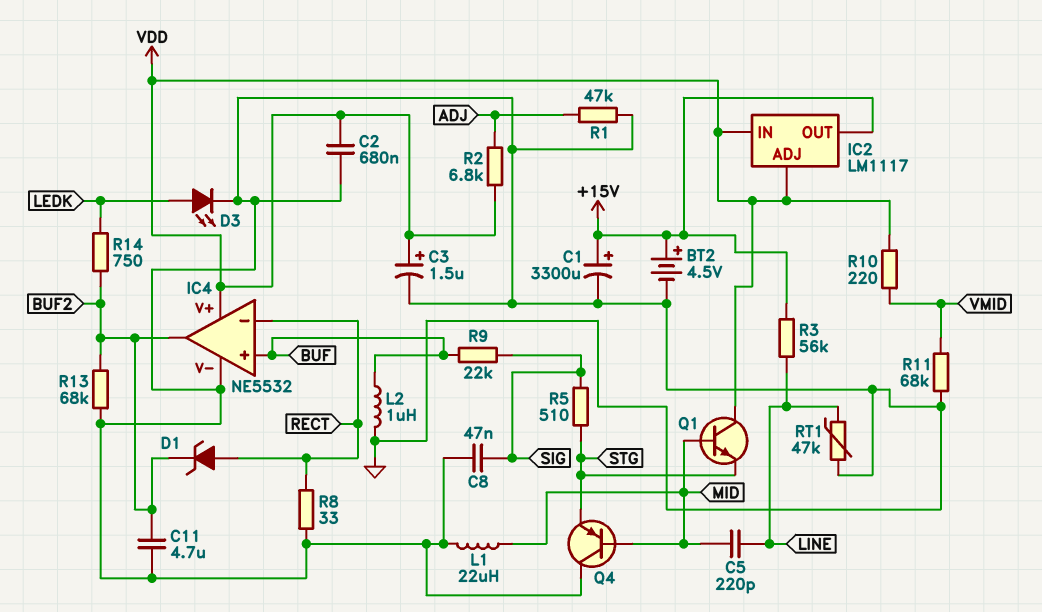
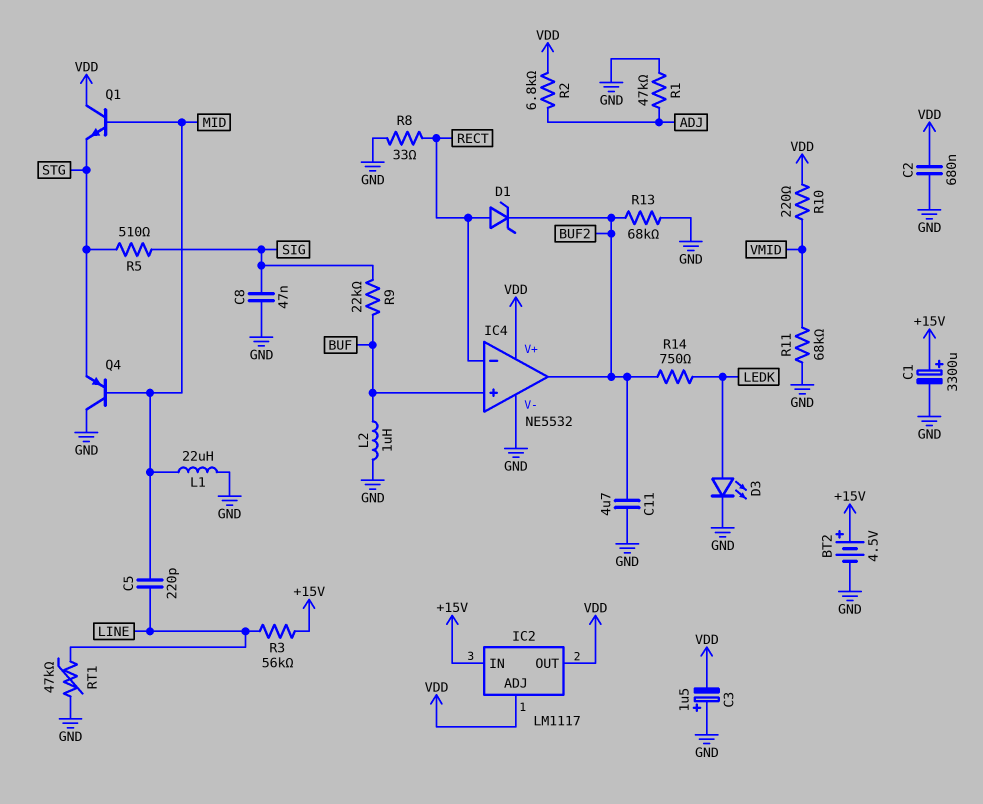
C3: 1.5uF (plus VDD, minus GND) -> 1.5uF (plus GND, minus VDD)
IC2 pin IN: VDD -> +15V
IC2 pin OUT: +15V -> VDD

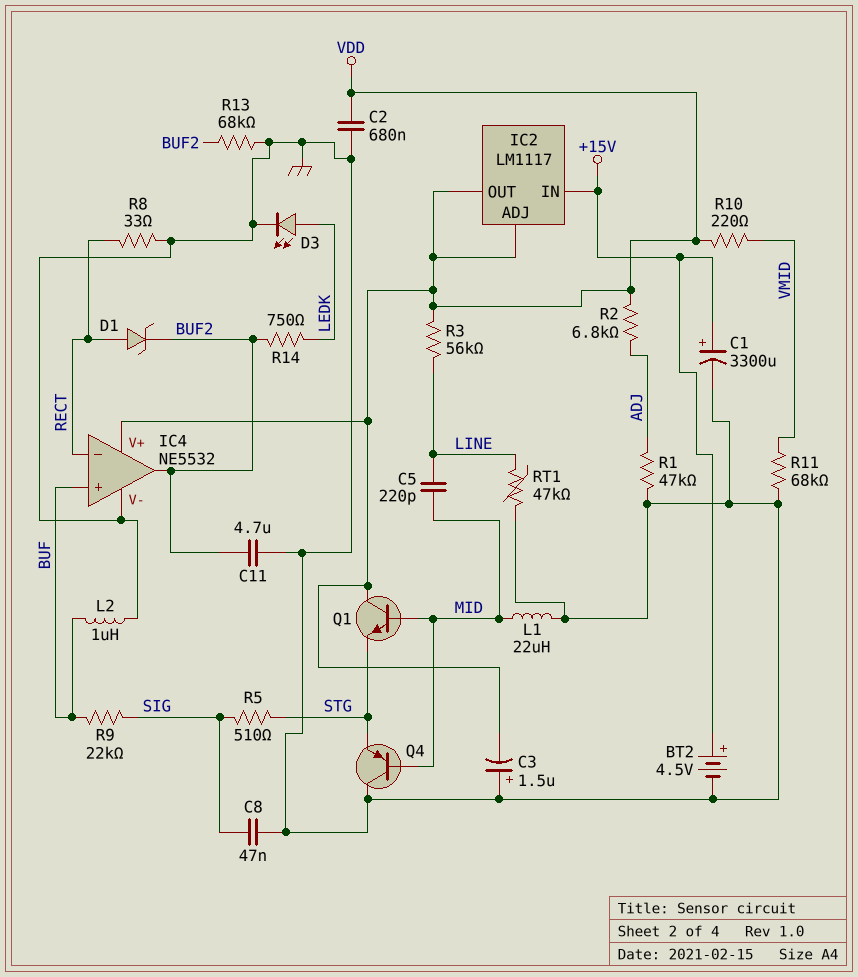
R3: 56k (+15V, LINE) -> 56k (LINE, VDD)

